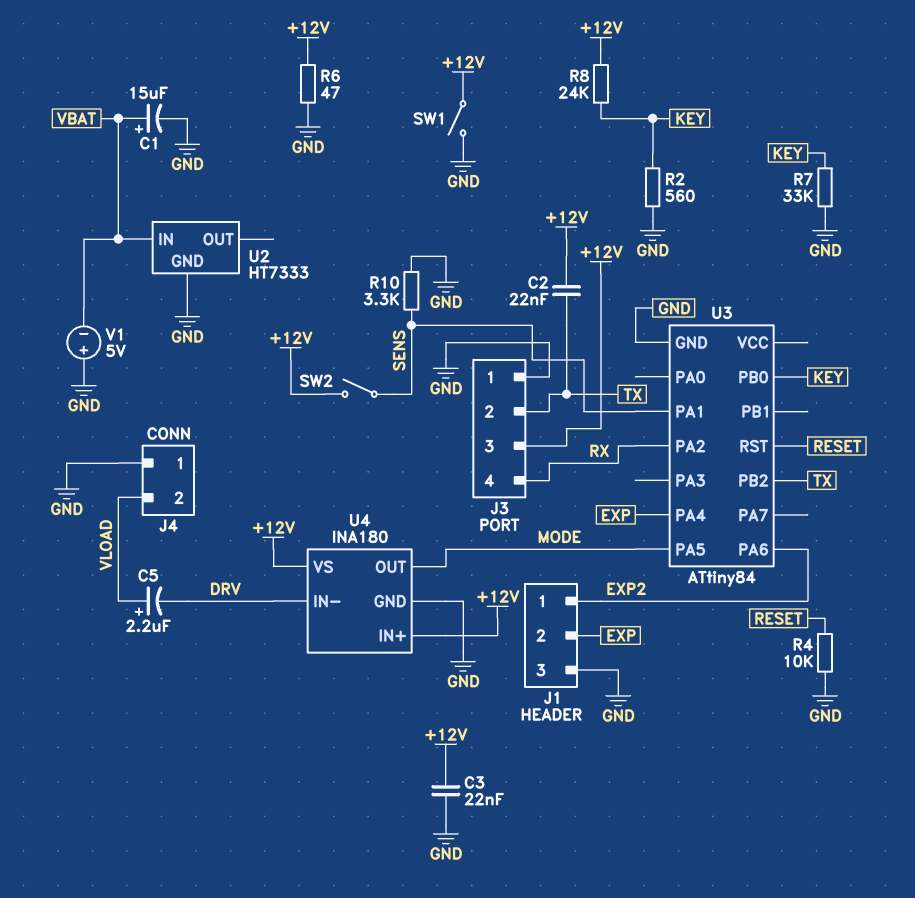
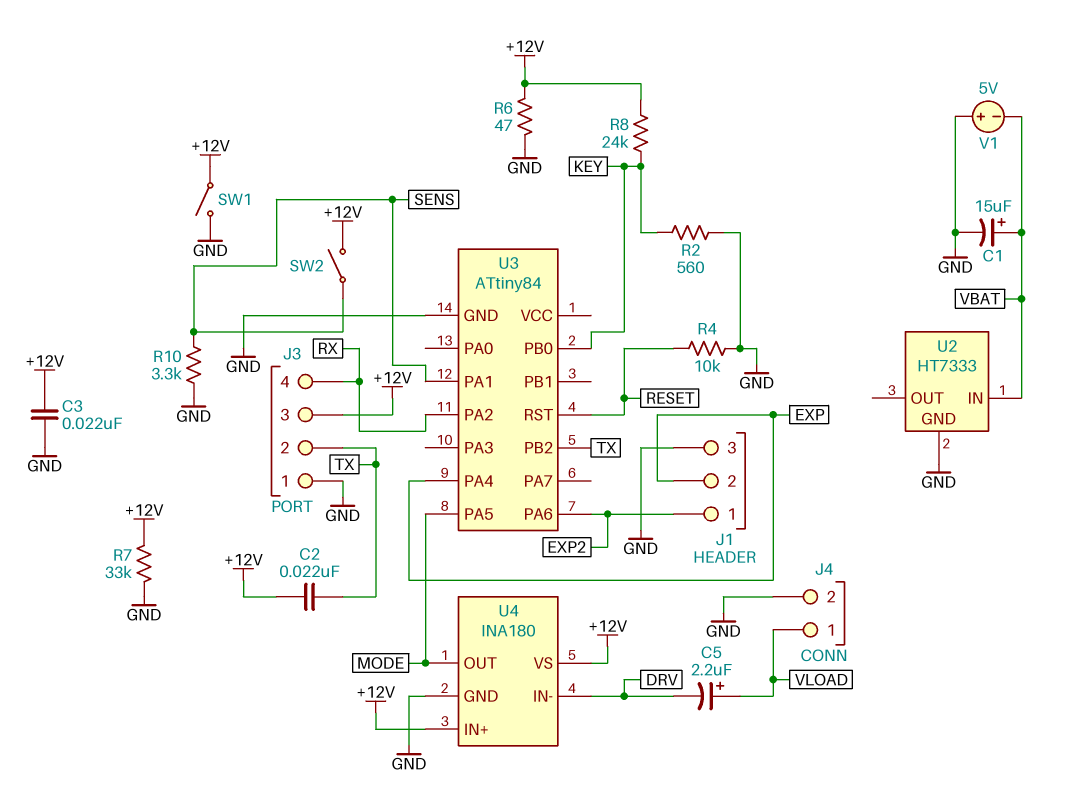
J4 pin 1: GND -> VLOAD
J4 pin 2: VLOAD -> GND
R7: 33k (GND, KEY) -> 33k (+12V, GND)

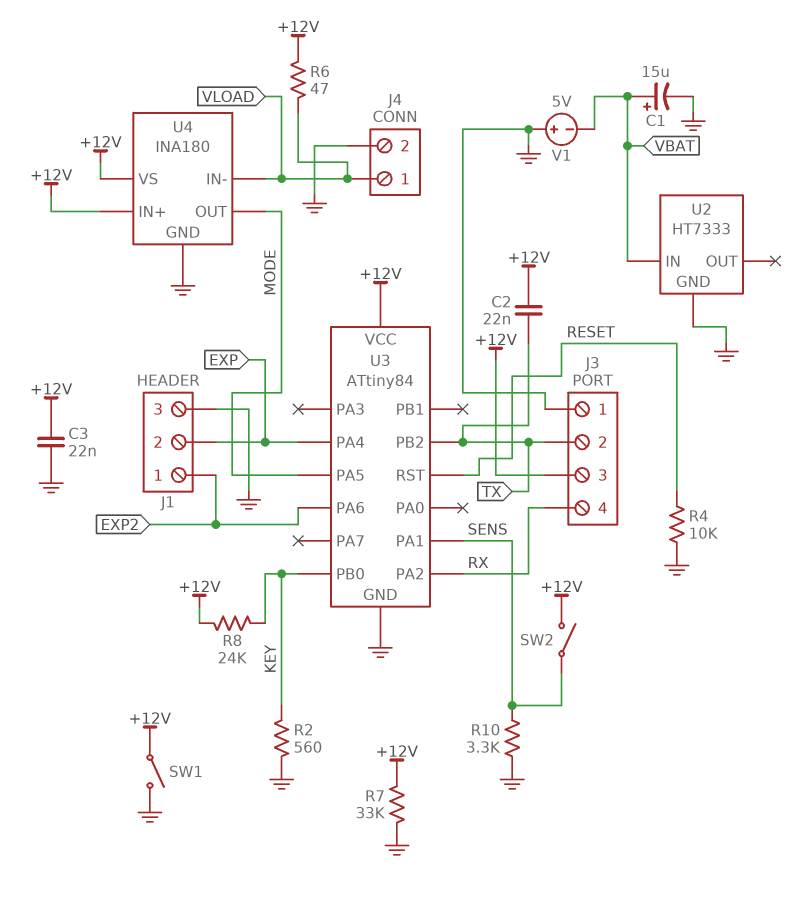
C5: 2.2uF (plus VLOAD, minus DRV) -> none
R6: 47 (+12V, GND) -> 47 (+12V, VLOAD)
U3 pin VCC: none -> +12V
U4 pin IN-: DRV -> VLOAD

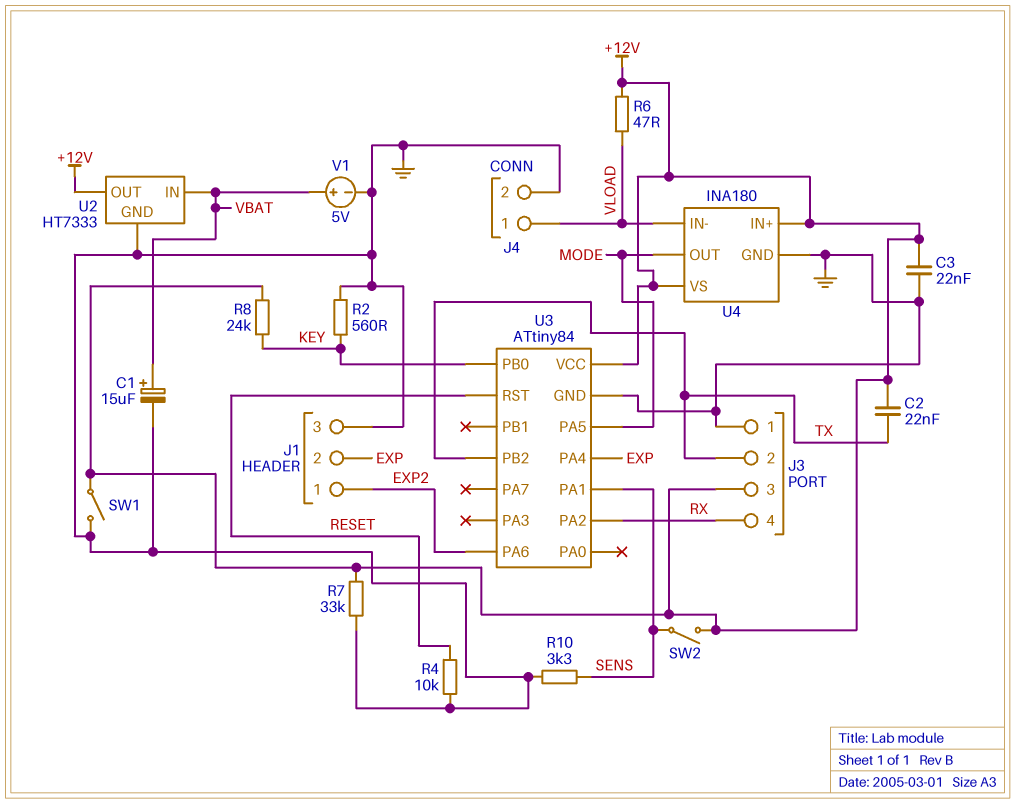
U2 pin OUT: none -> +12V
V1: 5V (plus GND, minus VBAT) -> 5V (plus VBAT, minus GND)

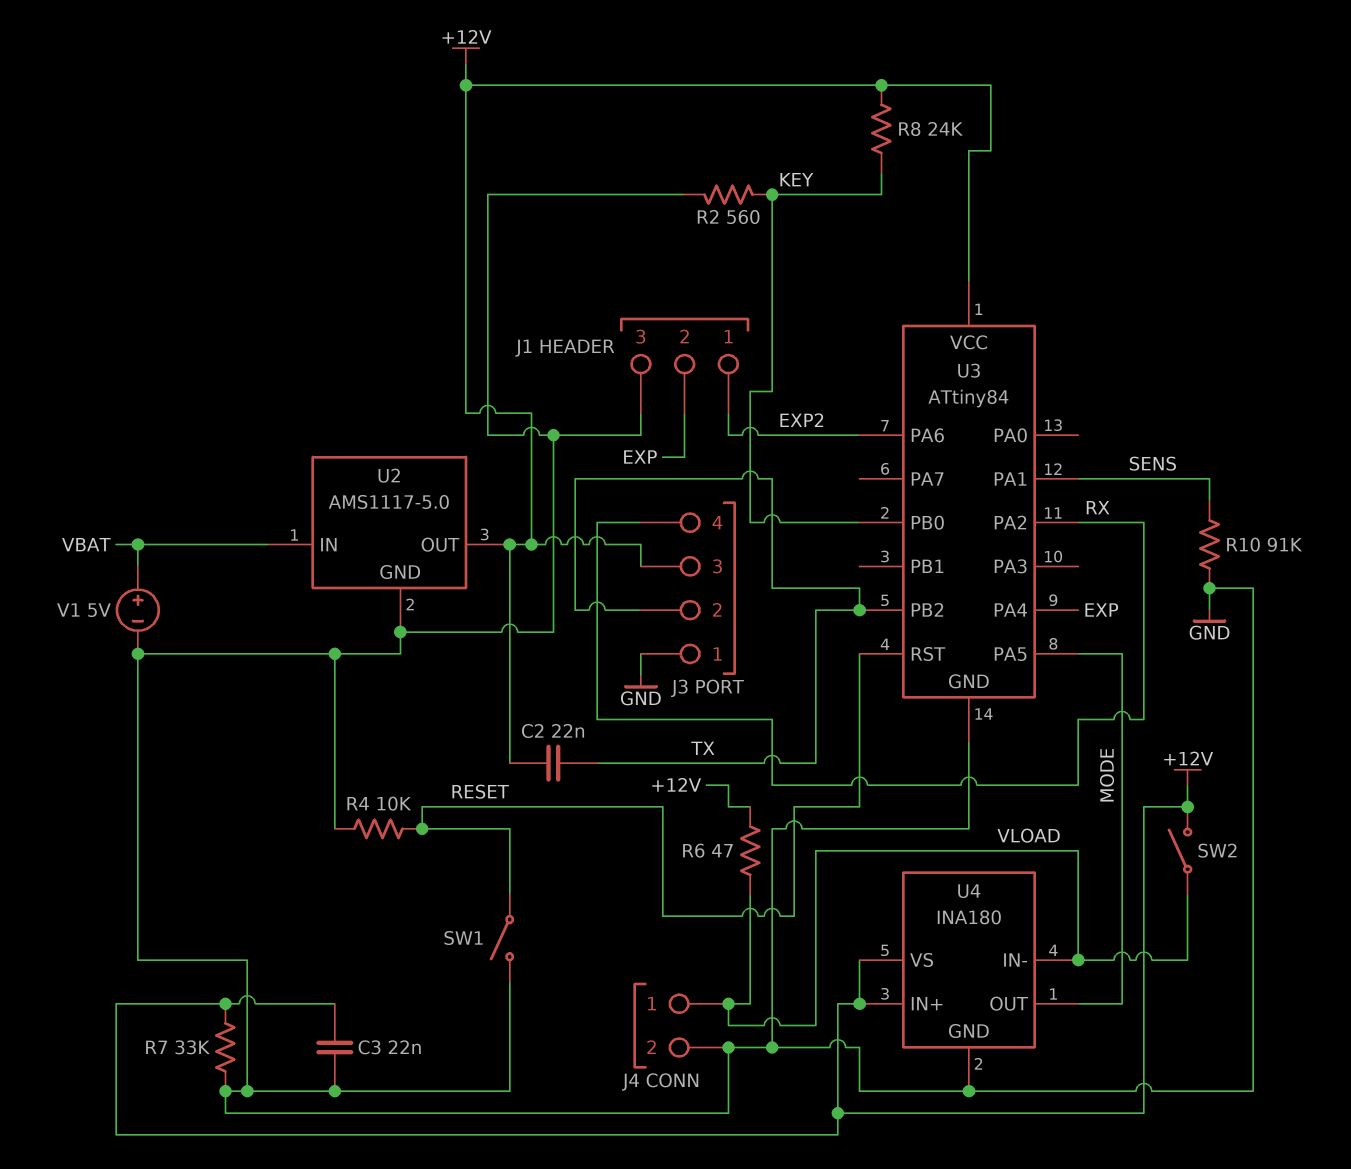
C1: 15uF (plus VBAT, minus GND) -> none
R10: 3.3k (GND, SENS) -> 91k (GND, SENS)
SW1: switch (+12V, GND) -> switch (GND, RESET)
SW2: switch (+12V, SENS) -> switch (+12V, VLOAD)
U2: HT7333 -> AMS1117-5.0

